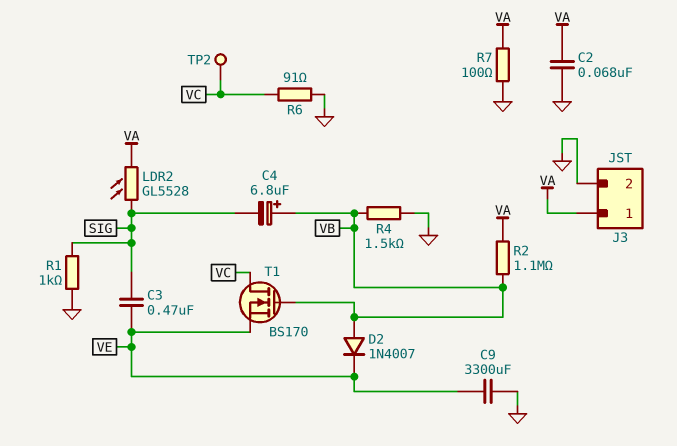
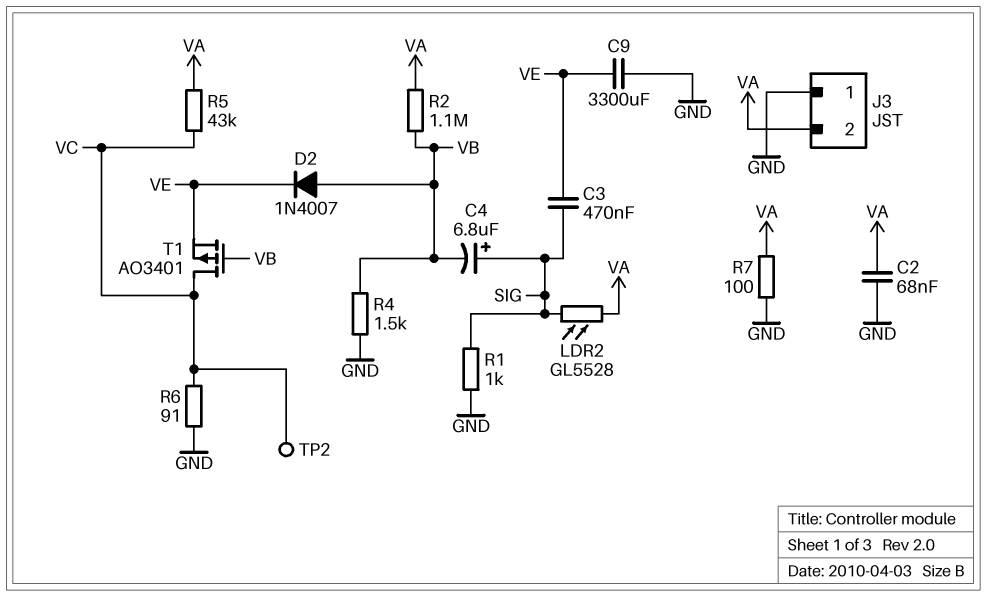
C4: 6.8uF (plus VB, minus SIG) -> 6.8uF (plus SIG, minus VB)
J3 pin 1: VA -> GND
J3 pin 2: GND -> VA
R5: none -> 43k (VA, VC)
T1: NMOS BS170 (G VB, D VC, S VE) -> PMOS AO3401 (G VB, D VC, S VE)

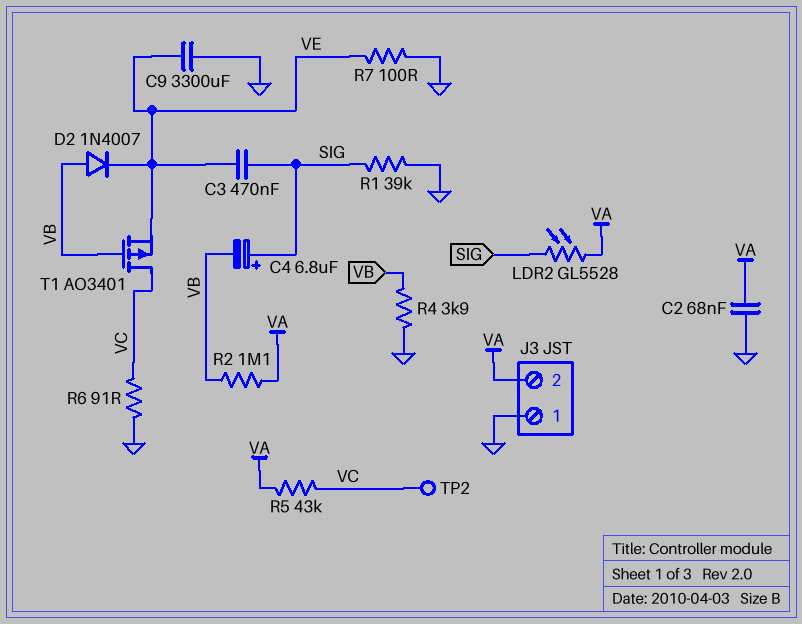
R1: 1k (GND, SIG) -> 39k (GND, SIG)
R4: 1.5k (GND, VB) -> 3.9k (GND, VB)
R7: 100 (GND, VA) -> 100 (GND, VE)

